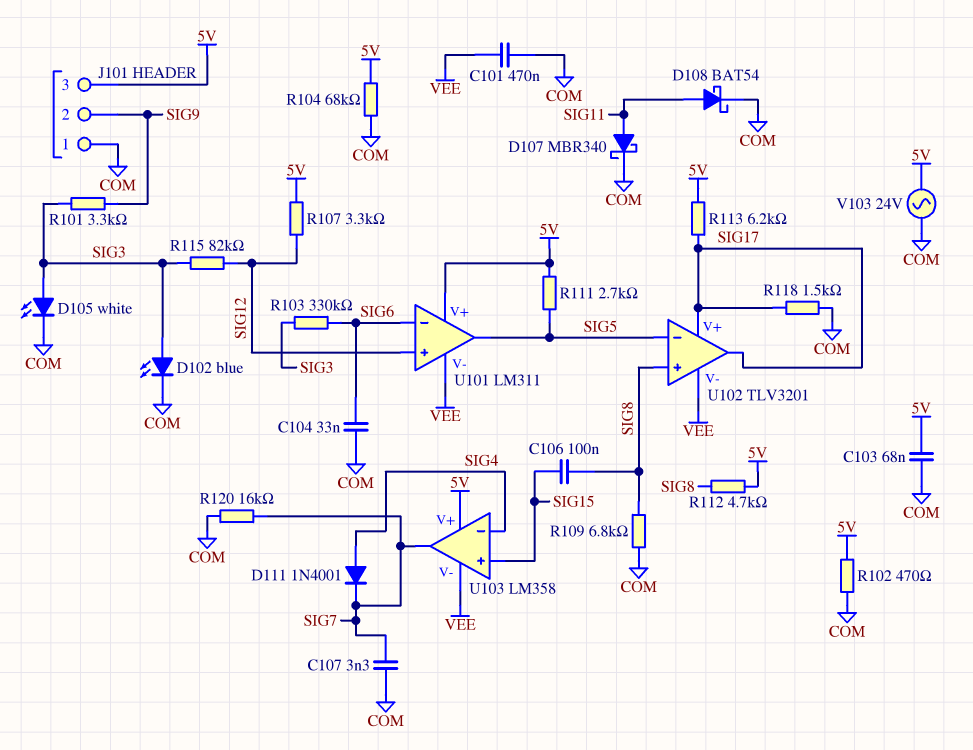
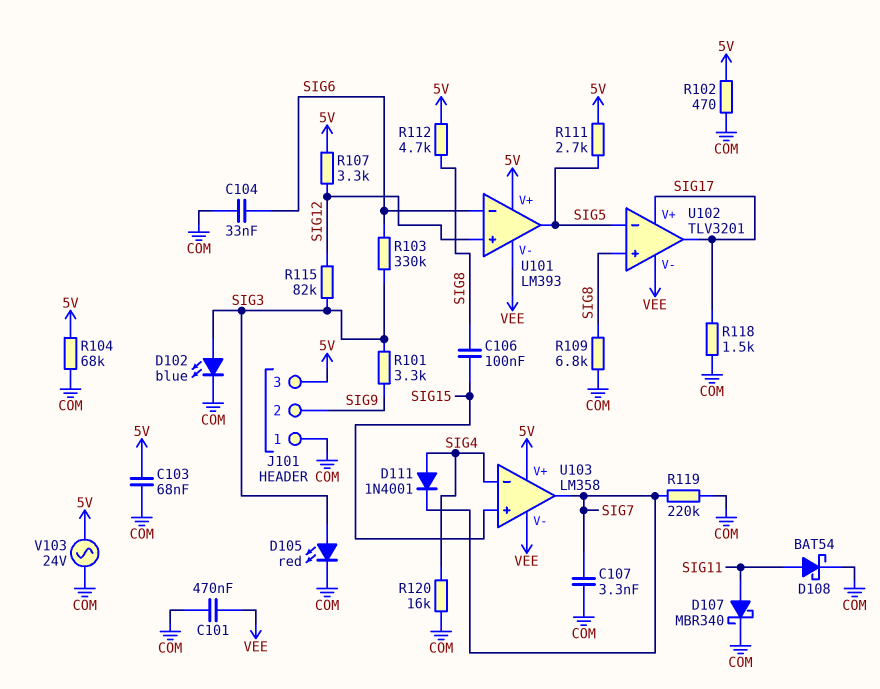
D105: LED white (A SIG3, K COM) -> LED red (A SIG3, K COM)
R113: 6.2k (5V, SIG17) -> none
R119: none -> 220k (COM, SIG7)
R120: 16k (COM, SIG7) -> 16k (COM, SIG4)
U101: LM311 -> LM393

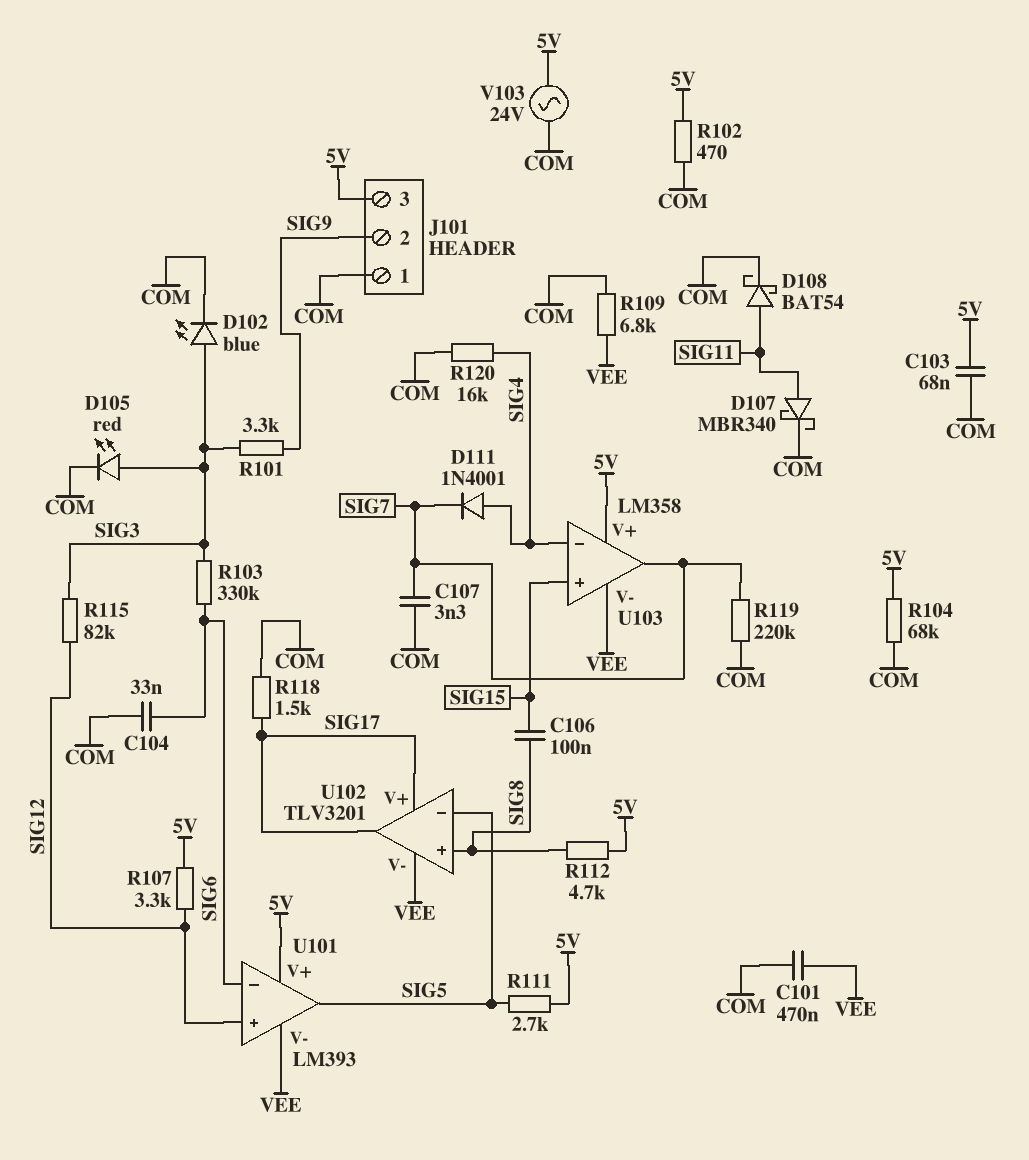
R109: 6.8k (COM, SIG8) -> 6.8k (COM, VEE)

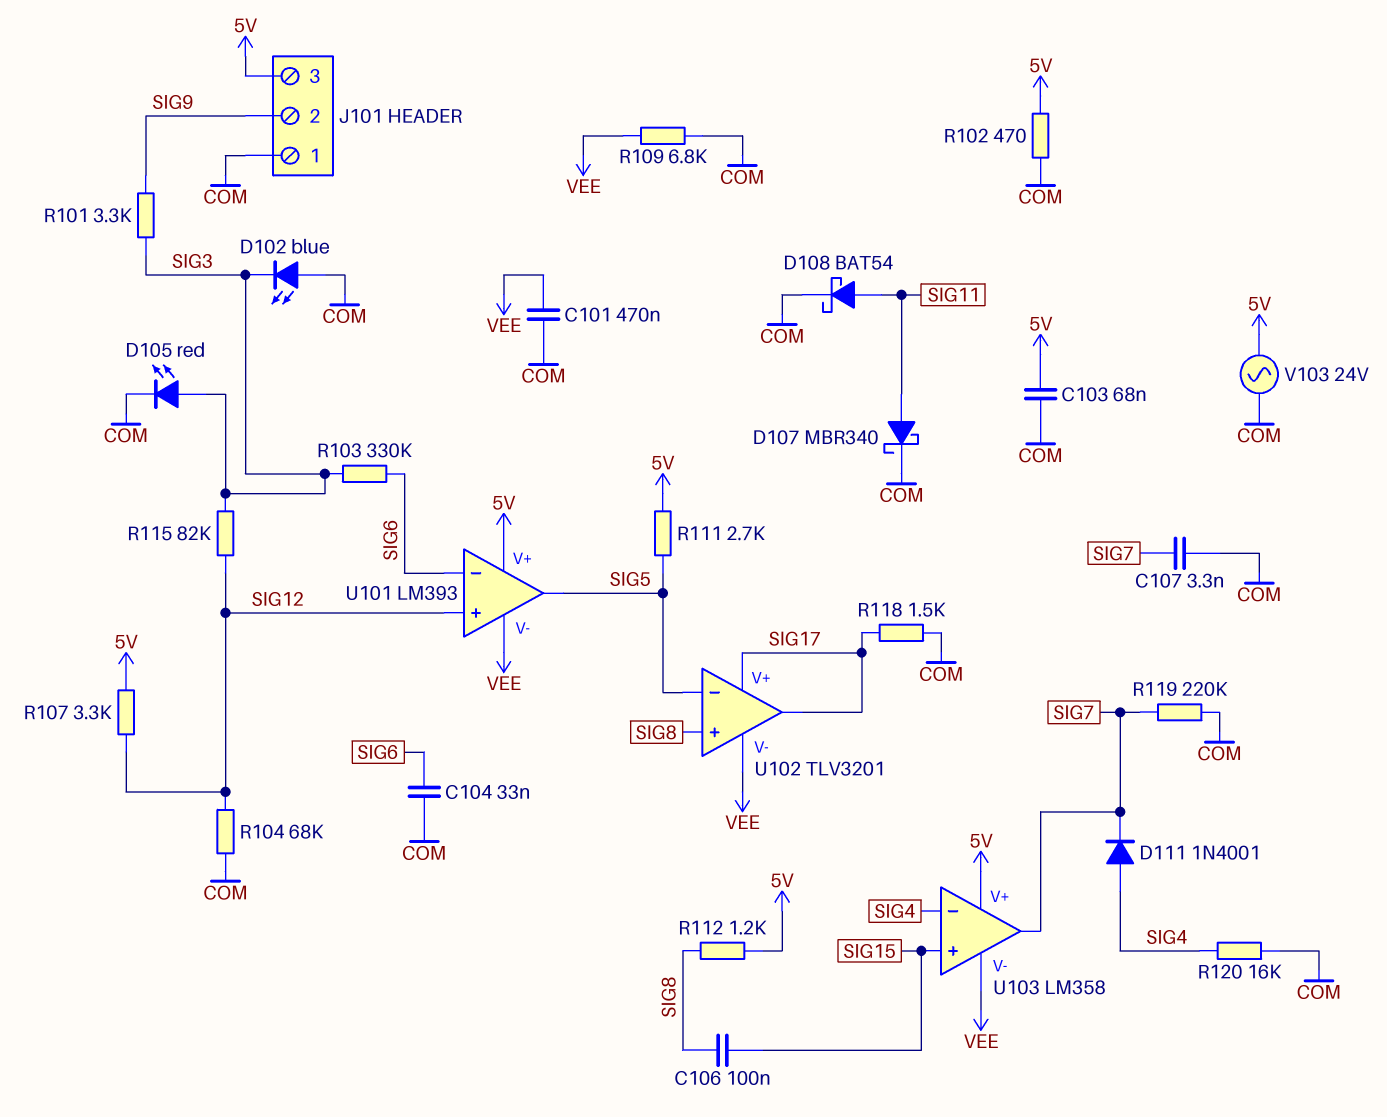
D102: LED blue (A SIG3, K COM) -> LED blue (A COM, K SIG3)
R104: 68k (5V, COM) -> 68k (COM, SIG12)
R112: 4.7k (5V, SIG8) -> 1.2k (5V, SIG8)

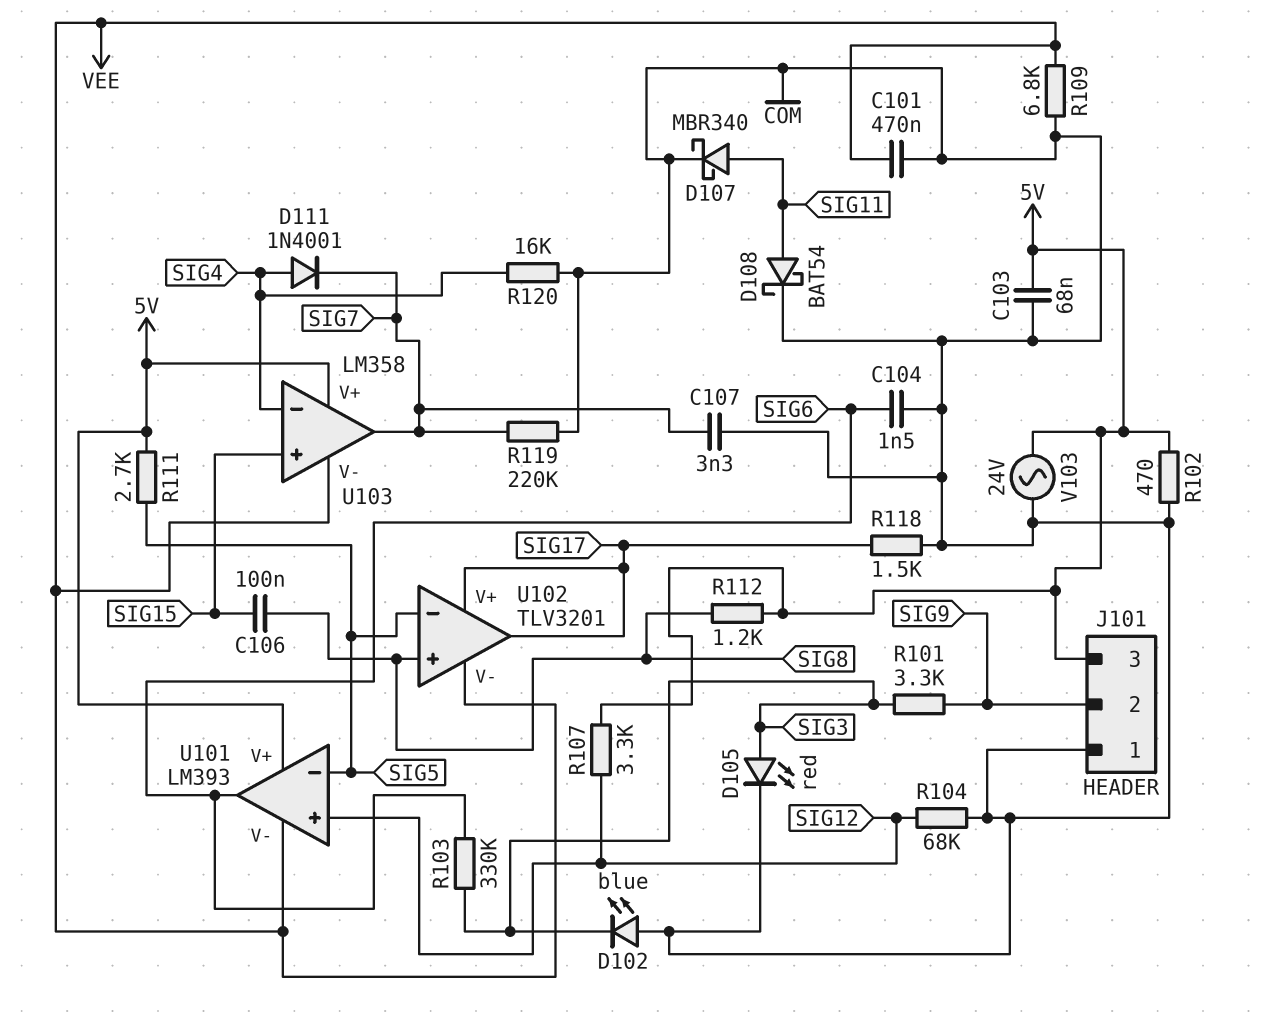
C104: 33nF (COM, SIG6) -> 1.5nF (COM, SIG6)
R115: 82k (SIG3, SIG12) -> none
U101 pin in-: SIG6 -> SIG5
U101 pin out: SIG5 -> SIG6

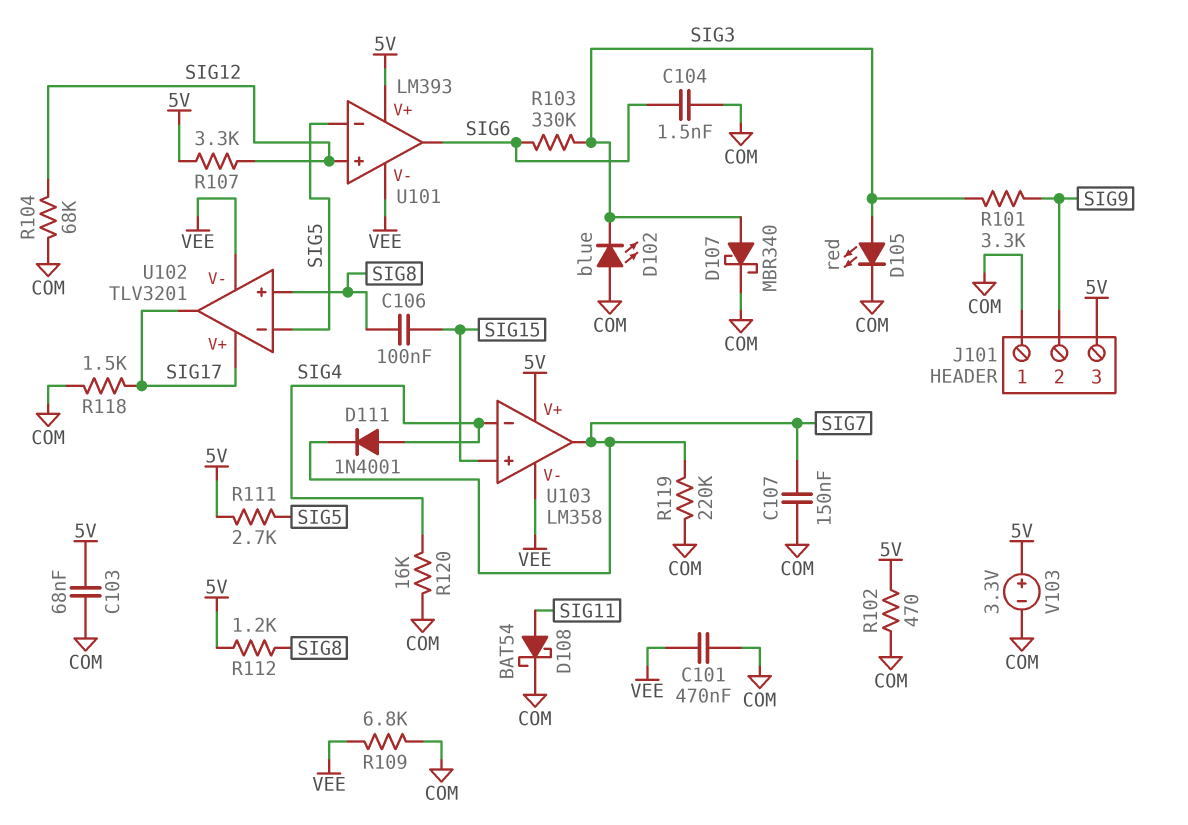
C107: 3.3nF (COM, SIG7) -> 150nF (COM, SIG7)
D107: schottky MBR340 (A SIG11, K COM) -> schottky MBR340 (A SIG3, K COM)
V103: AC 24V (5V, COM) -> 3.3V (plus 5V, minus COM)

